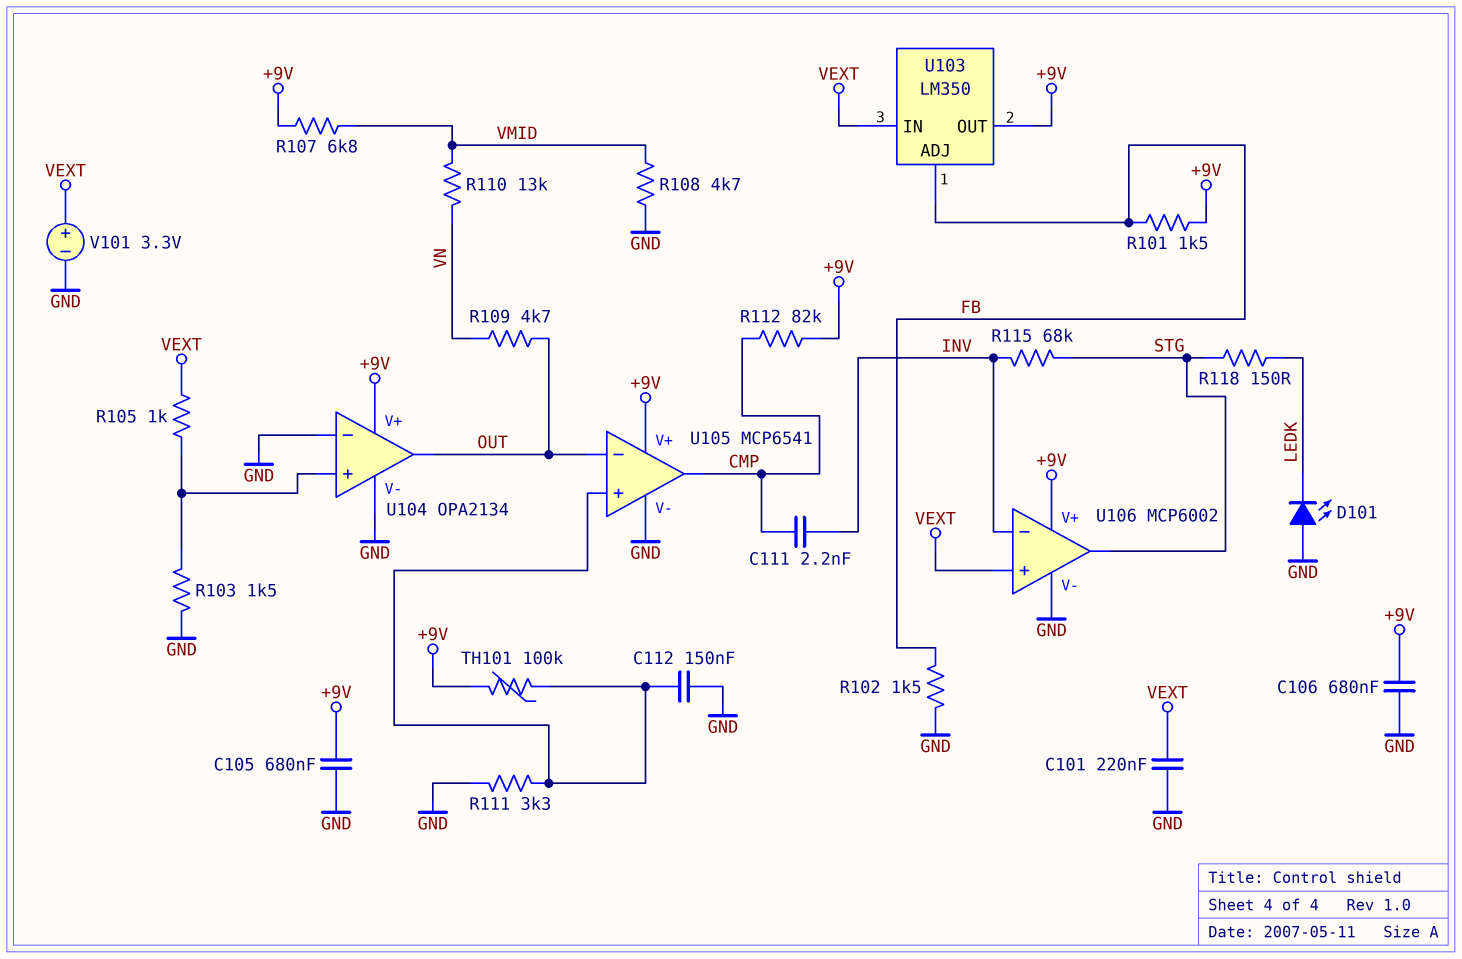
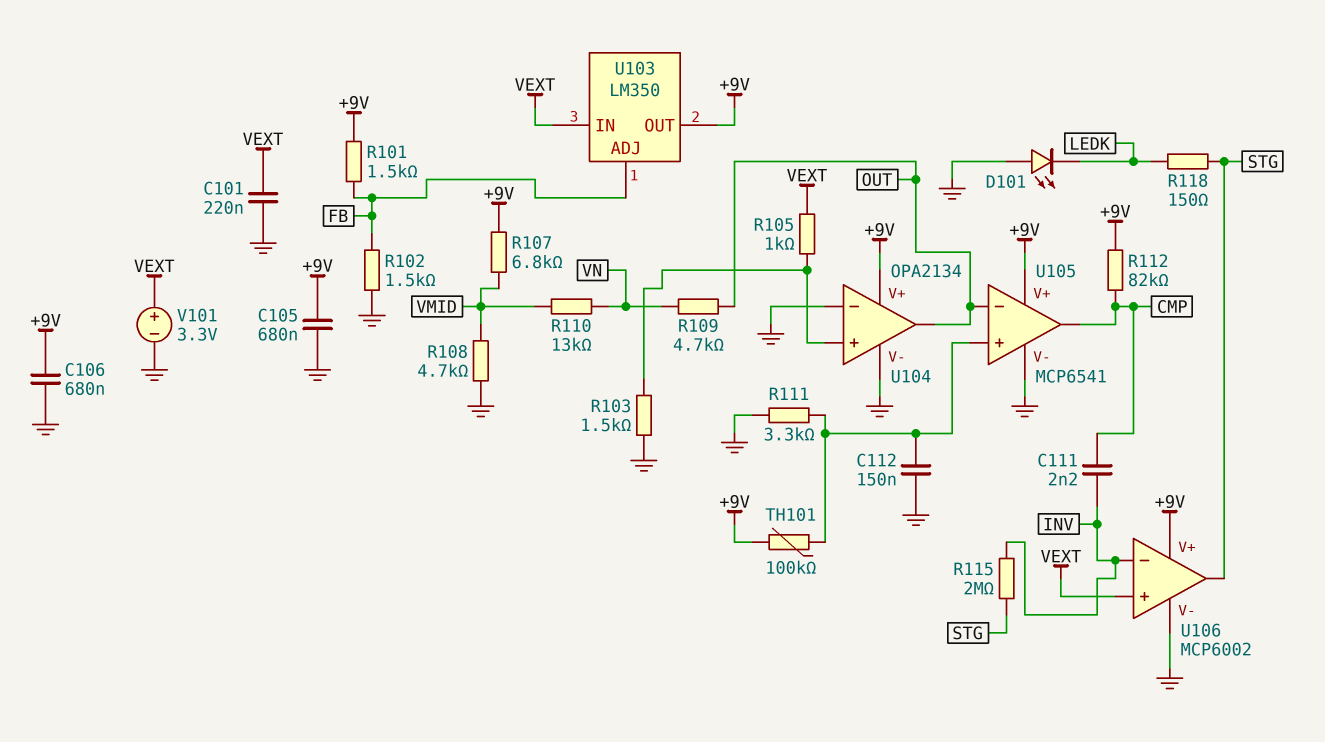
R115: 68k (INV, STG) -> 2M (INV, STG)

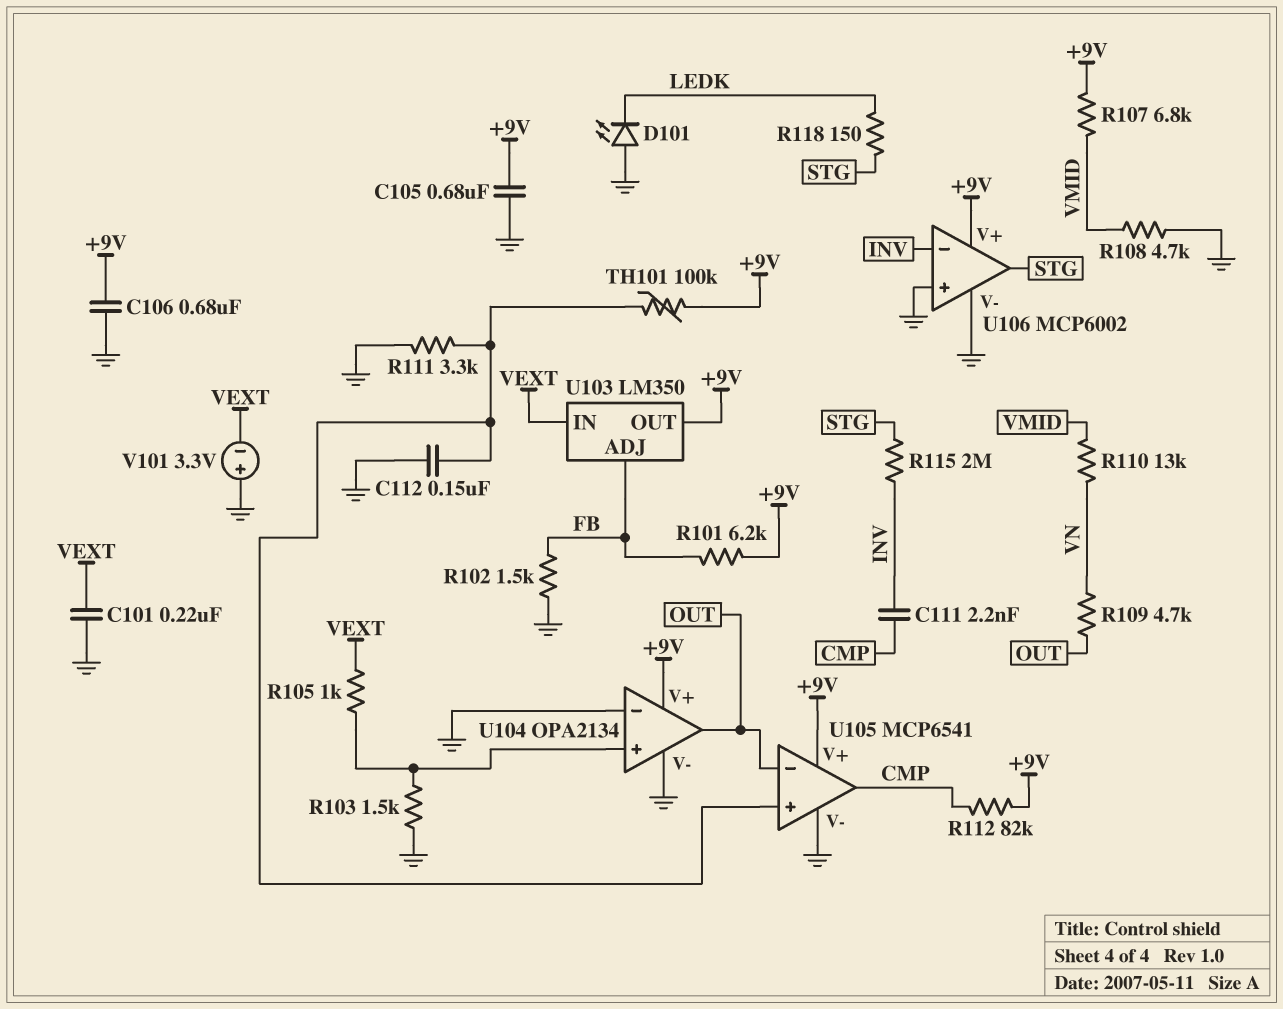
R101: 1.5k (+9V, FB) -> 6.2k (+9V, FB)
U106 pin in+: VEXT -> GND
V101: 3.3V (plus VEXT, minus GND) -> 3.3V (plus GND, minus VEXT)

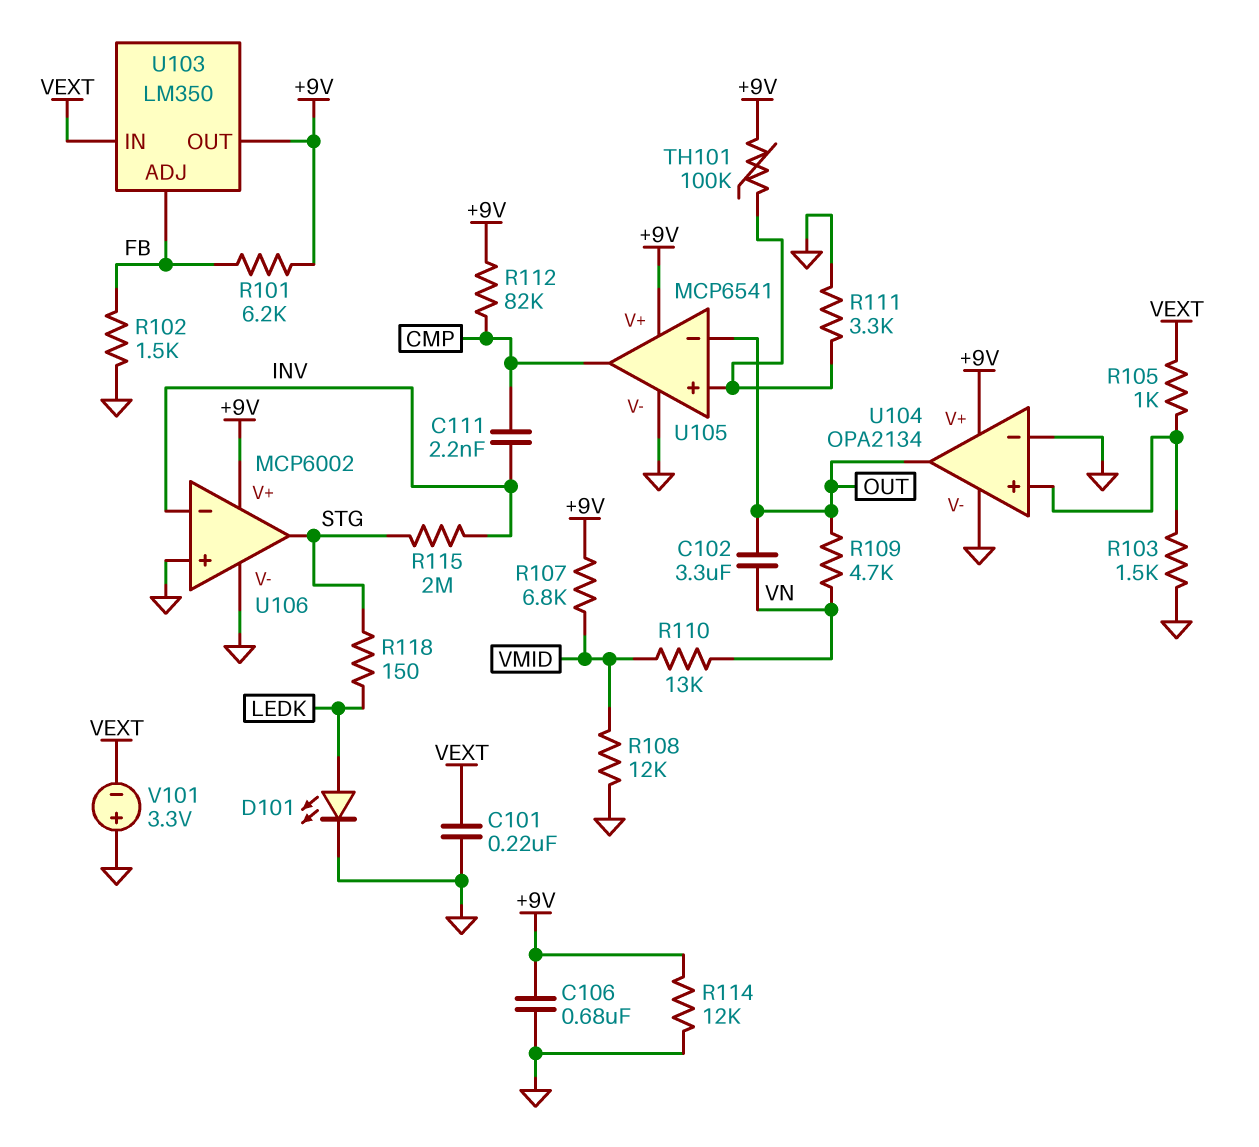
C102: none -> 3.3uF (OUT, VN)
C105: 680nF (+9V, GND) -> none
C112: 150nF (GND, U105/in+) -> none
D101: LED (A GND, K LEDK) -> LED (A LEDK, K GND)
R108: 4.7k (GND, VMID) -> 12k (GND, VMID)
R114: none -> 12k (+9V, GND)

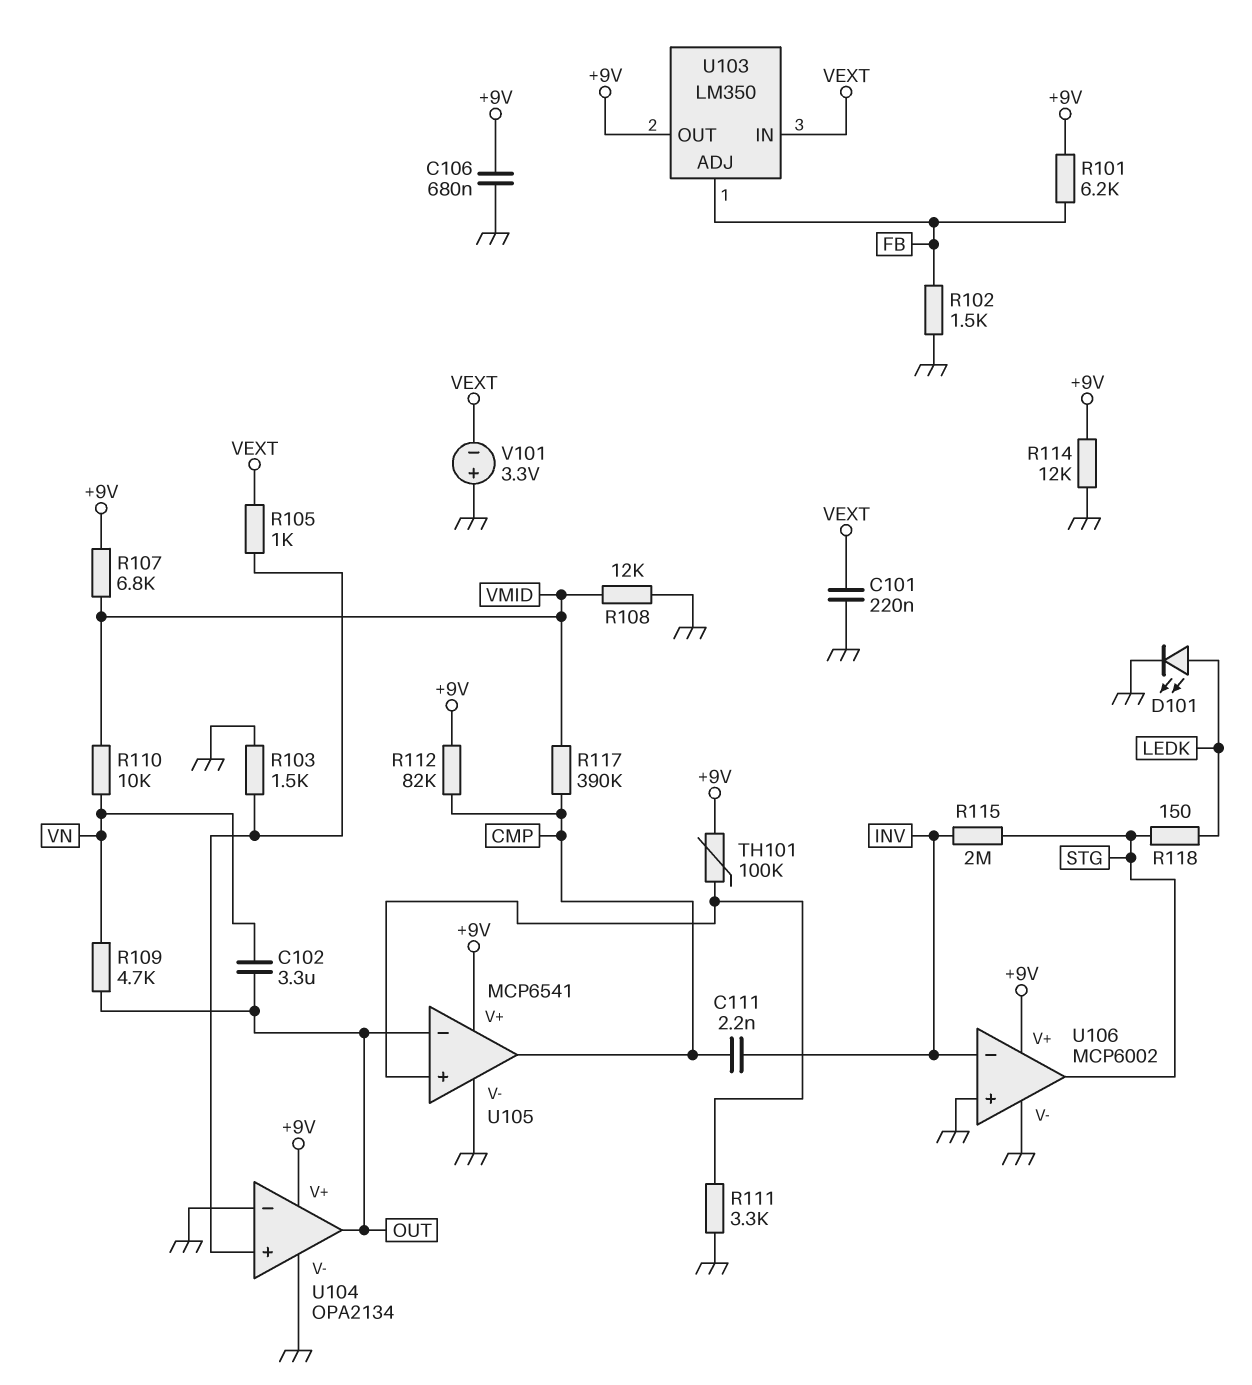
R110: 13k (VMID, VN) -> 10k (VMID, VN)
R117: none -> 390k (CMP, VMID)

